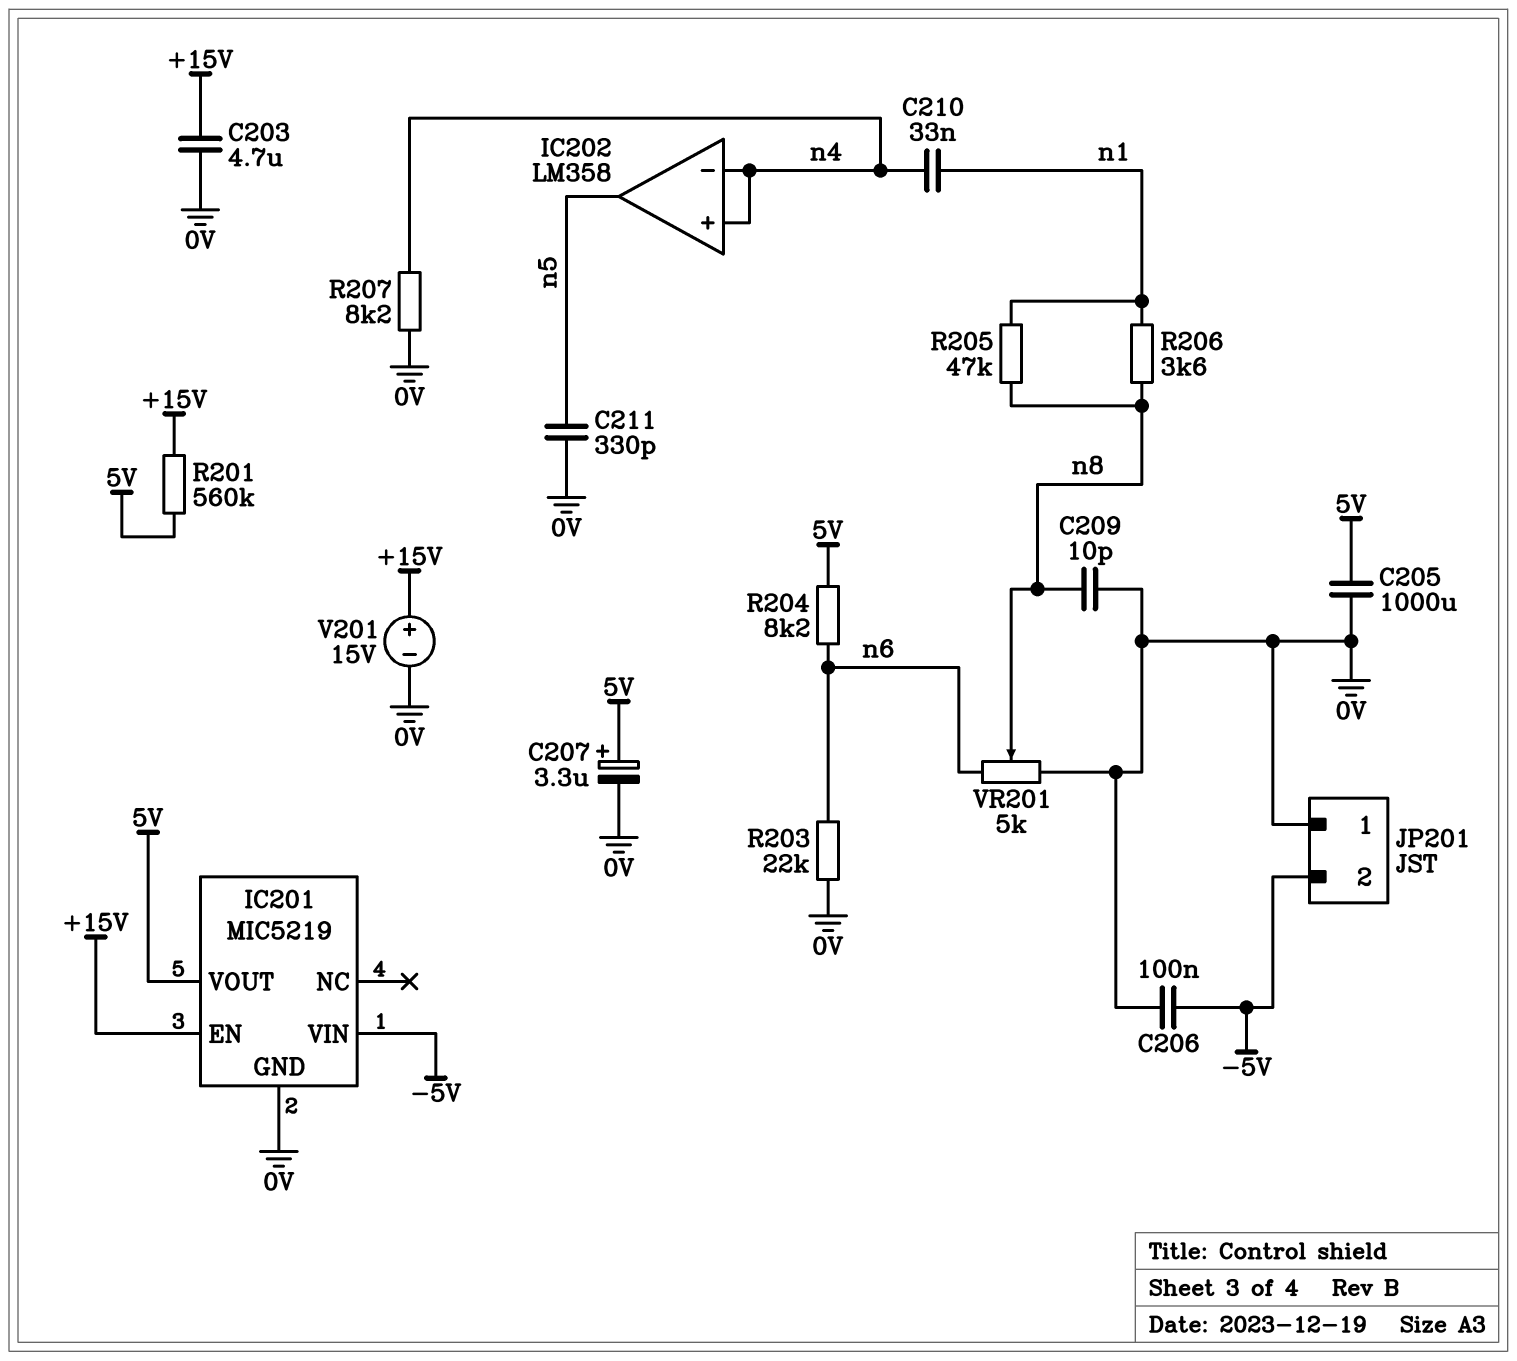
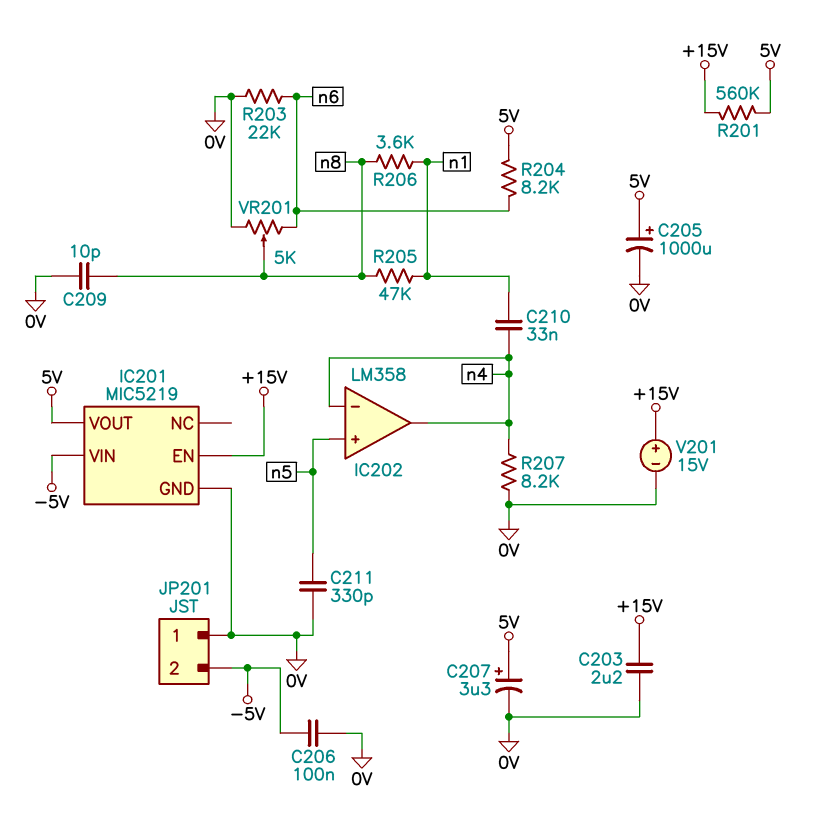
C203: 4.7uF (+15V, 0V) -> 2.2uF (+15V, 0V)
C205: 1000uF (0V, 5V) -> 1000uF (plus 5V, minus 0V)
IC202 pin in+: n4 -> n5
IC202 pin out: n5 -> n4

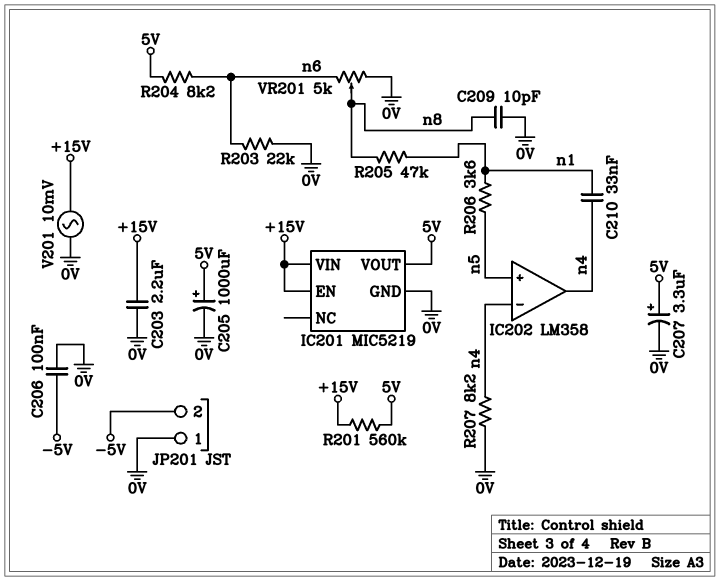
C211: 330pF (0V, n5) -> none
IC201 pin VIN: -5V -> +15V
R206: 3.6k (n1, n8) -> 3.6k (n1, n5)
V201: 15V (plus +15V, minus 0V) -> AC 10mV (+15V, 0V)

